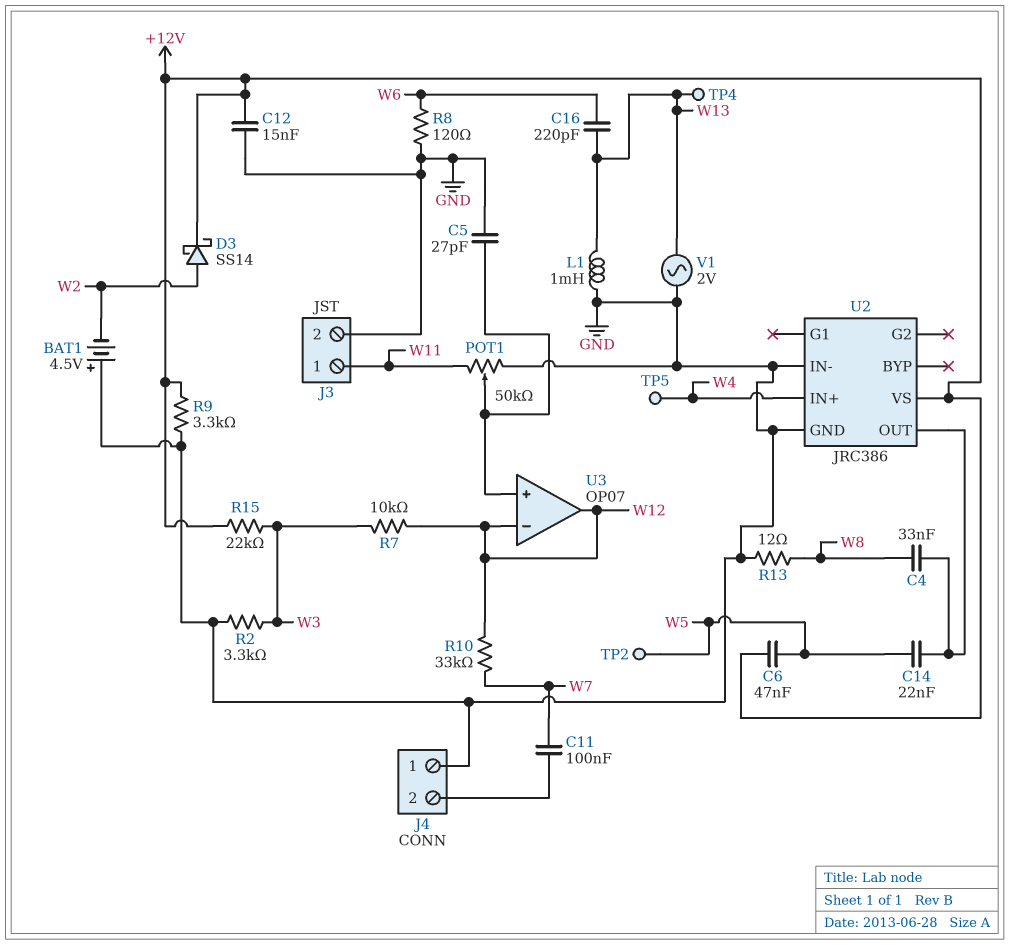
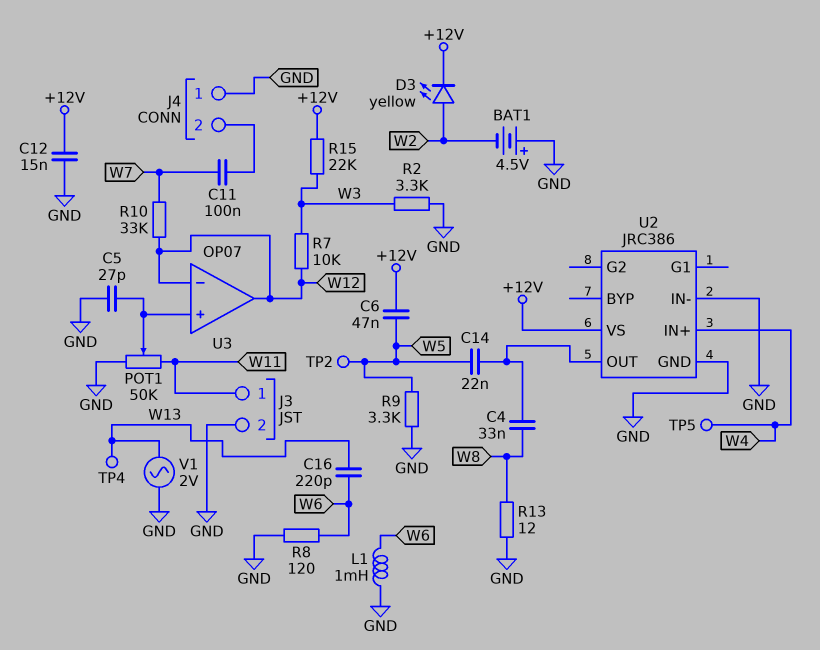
D3: schottky SS14 (A W2, K +12V) -> LED yellow (A W2, K +12V)
L1: 1mH (GND, W13) -> 1mH (GND, W6)
R9: 3.3k (+12V, GND) -> 3.3k (GND, W5)

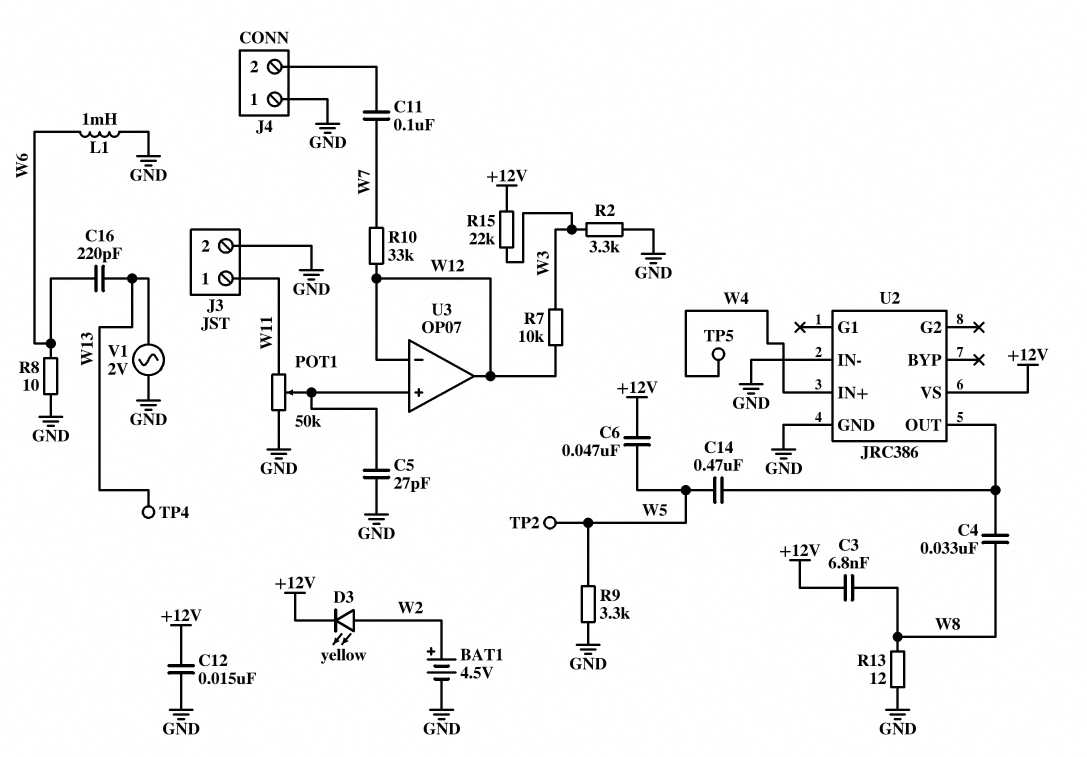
BAT1: 4.5V (plus GND, minus W2) -> 4.5V (plus W2, minus GND)
C3: none -> 6.8nF (+12V, W8)
C14: 22nF (U2/OUT, W5) -> 470nF (U2/OUT, W5)
R8: 120 (GND, W6) -> 10 (GND, W6)

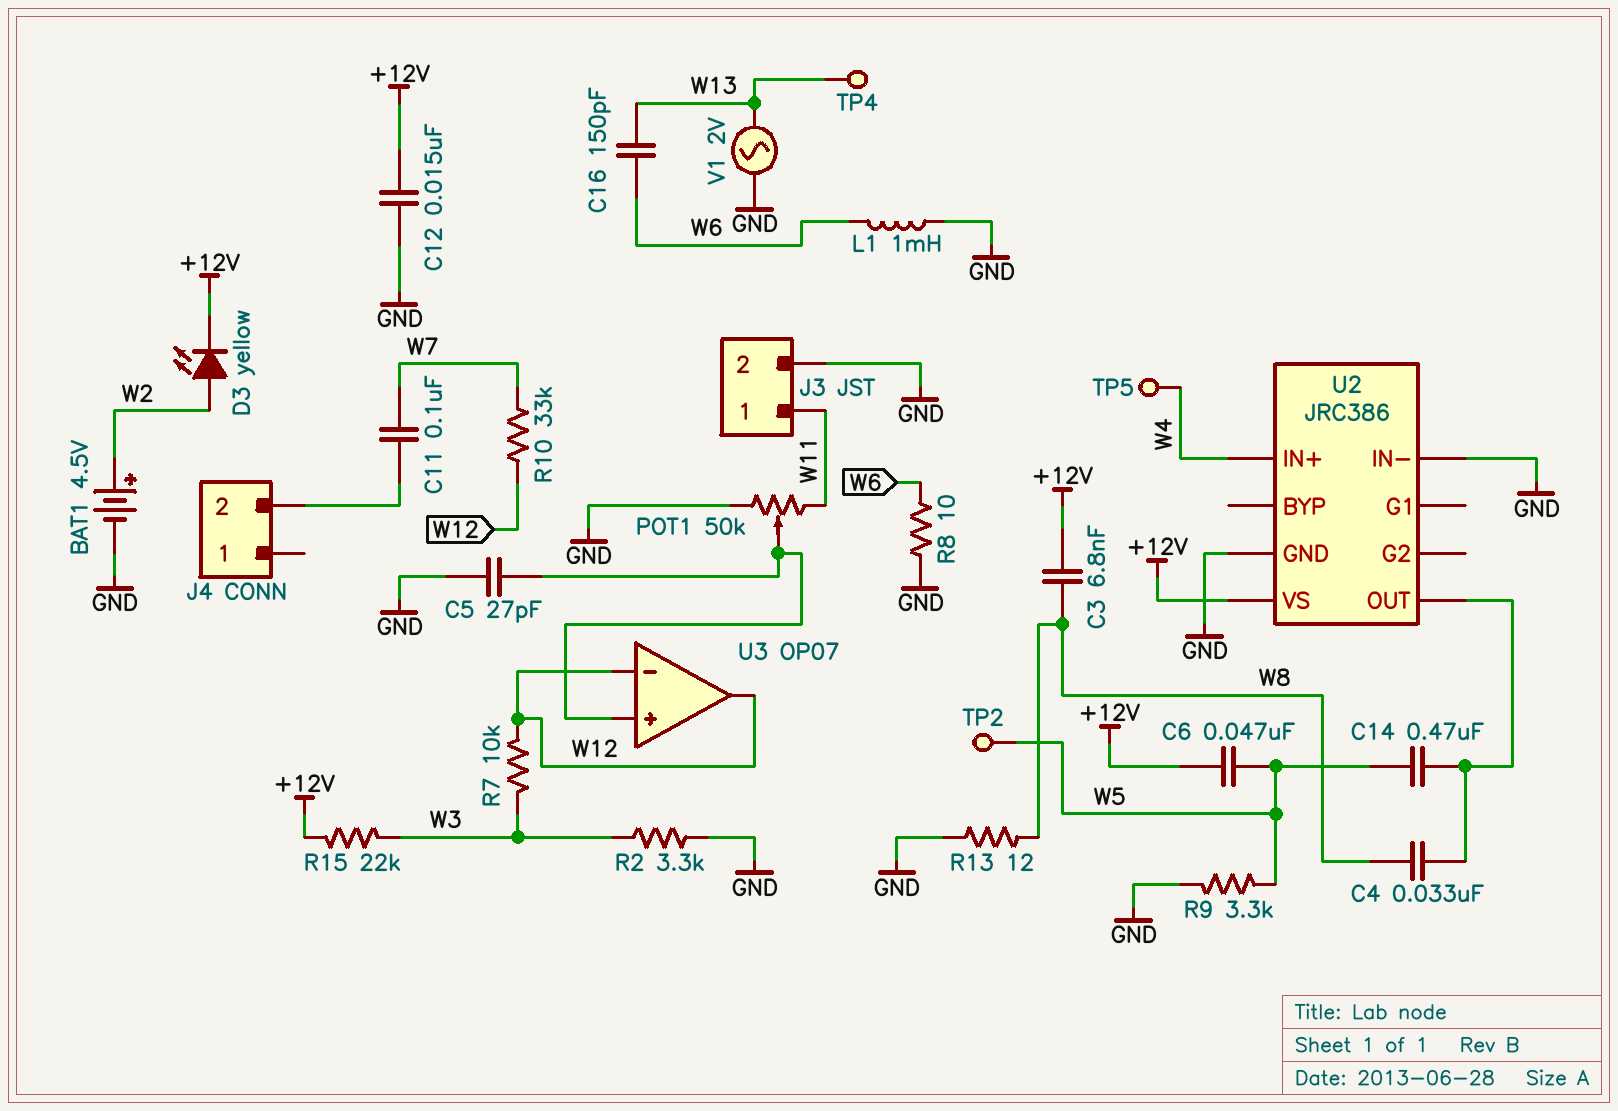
C16: 220pF (W6, W13) -> 150pF (W6, W13)
J4 pin 1: GND -> none

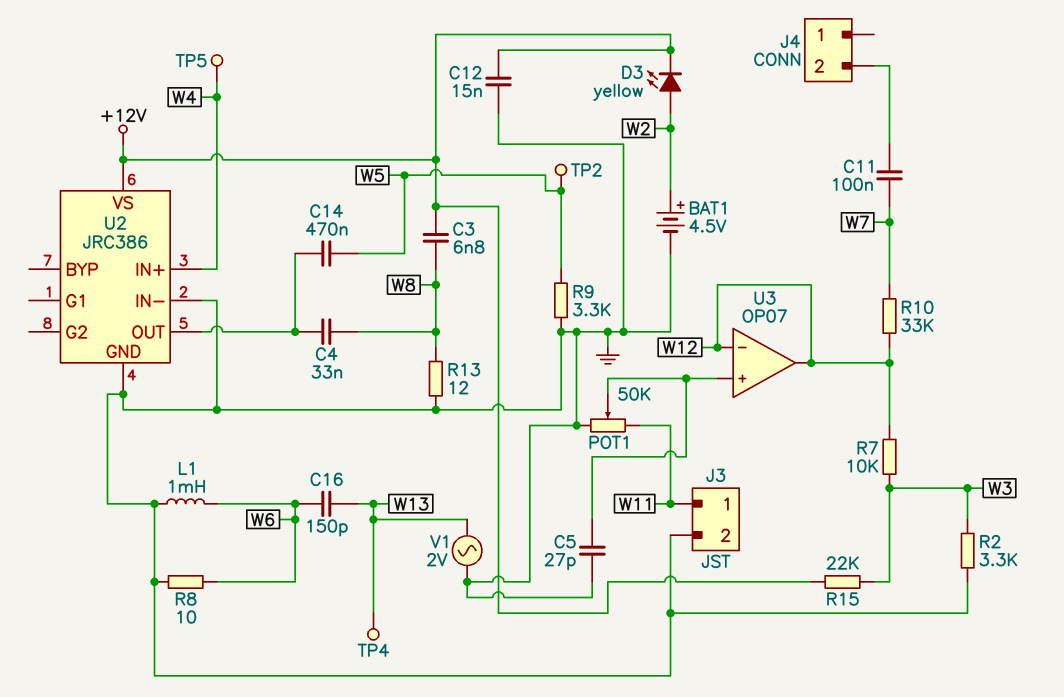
C6: 47nF (+12V, W5) -> none

